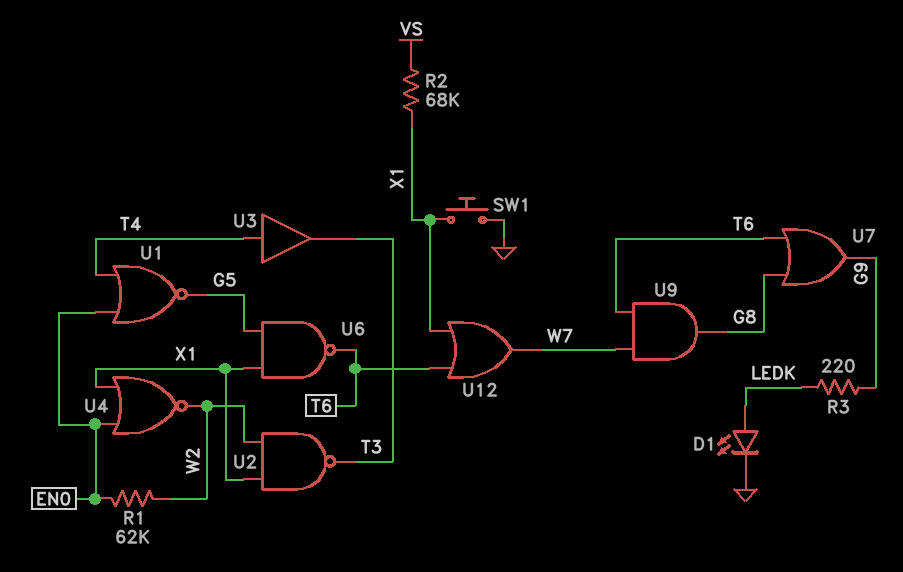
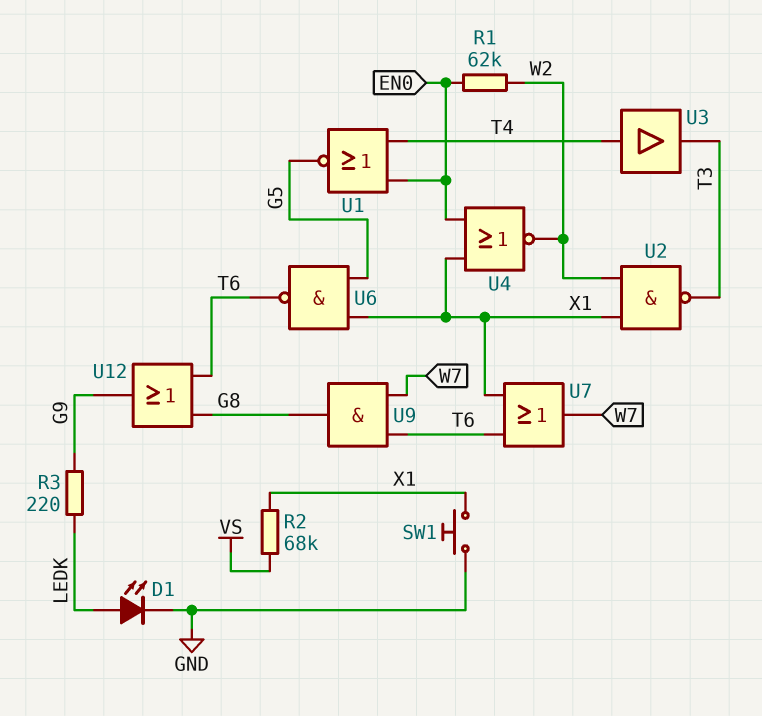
U7: OR (in G8, in T6, out G9) -> OR (in T6, in X1, out W7)
U12: OR (in T6, in X1, out W7) -> OR (in G8, in T6, out G9)

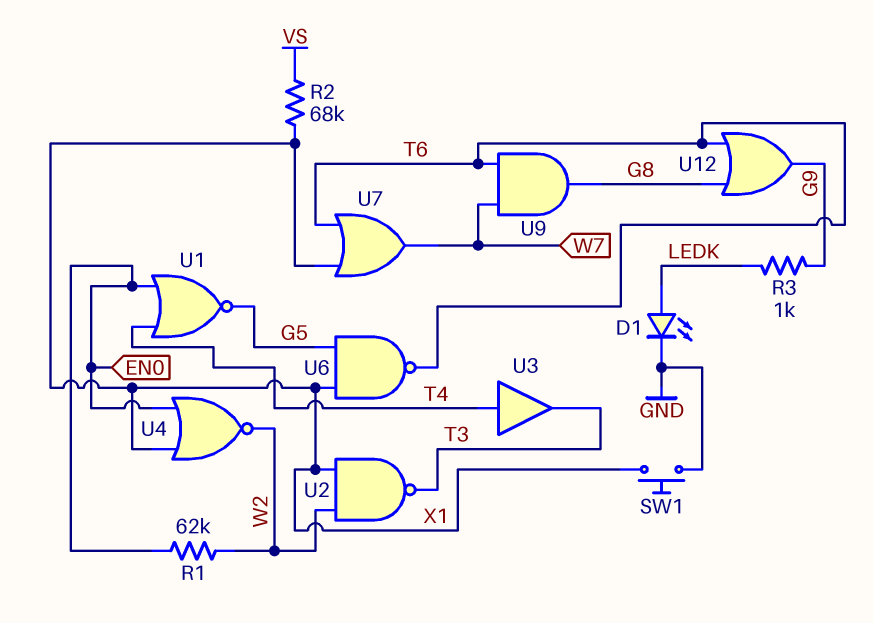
R3: 220 (G9, LEDK) -> 1k (G9, LEDK)

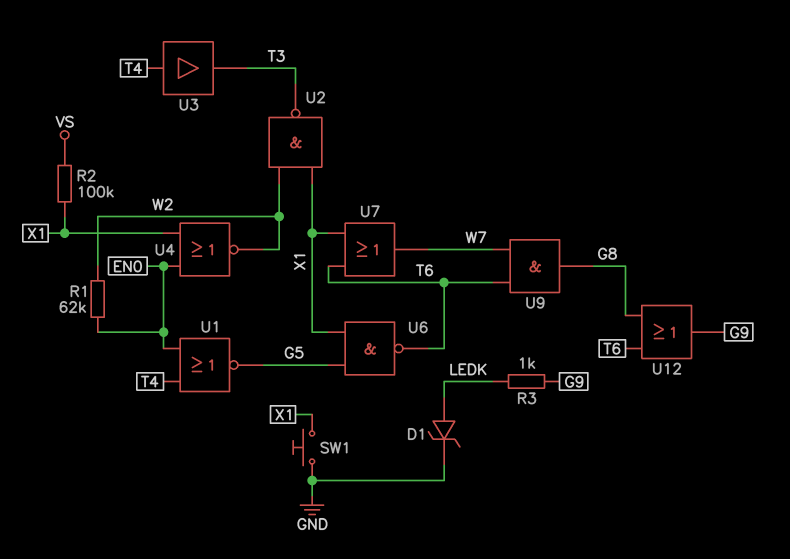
D1: LED (A LEDK, K GND) -> zener (A LEDK, K GND)
R2: 68k (VS, X1) -> 100k (VS, X1)

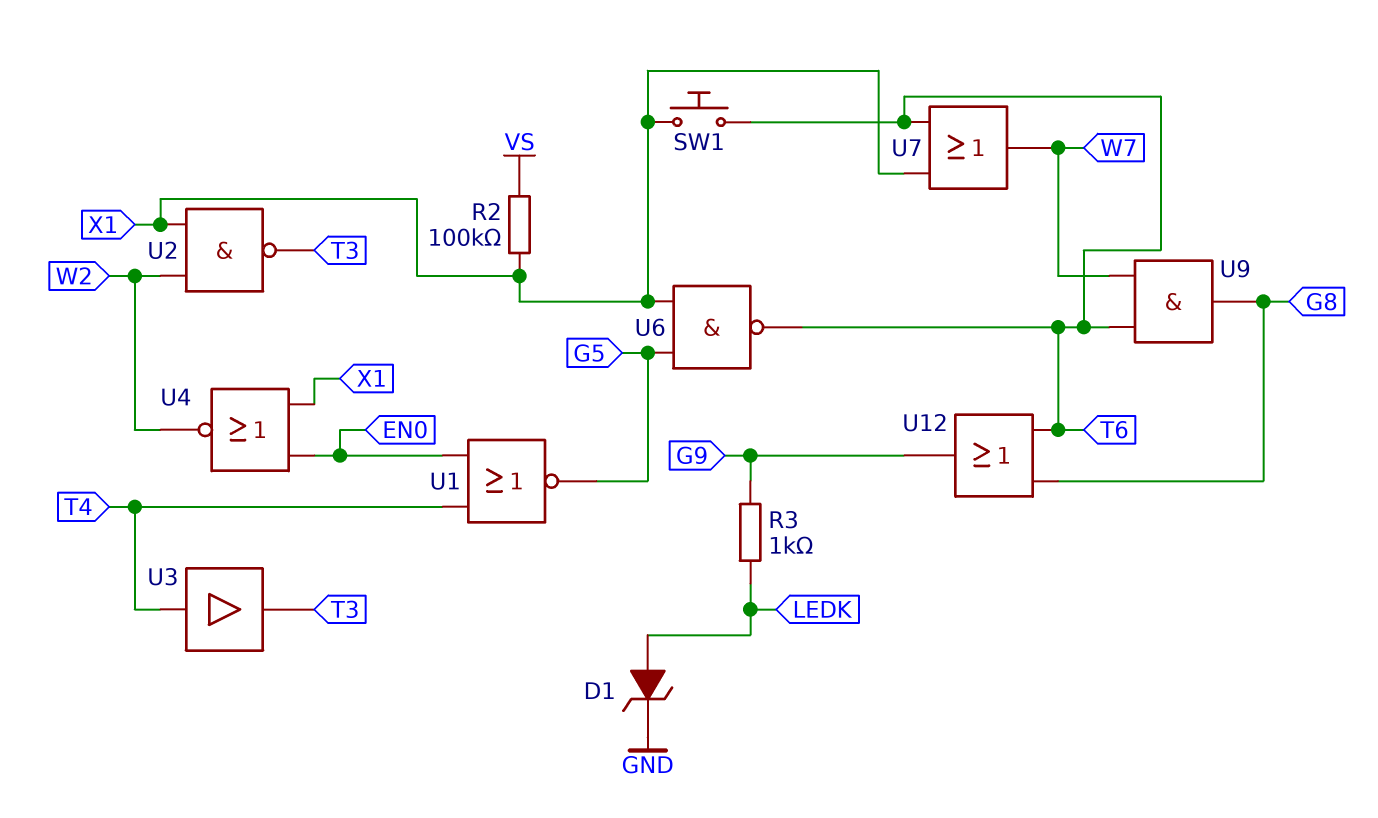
R1: 62k (EN0, W2) -> none
SW1: button (GND, X1) -> button (T6, X1)

